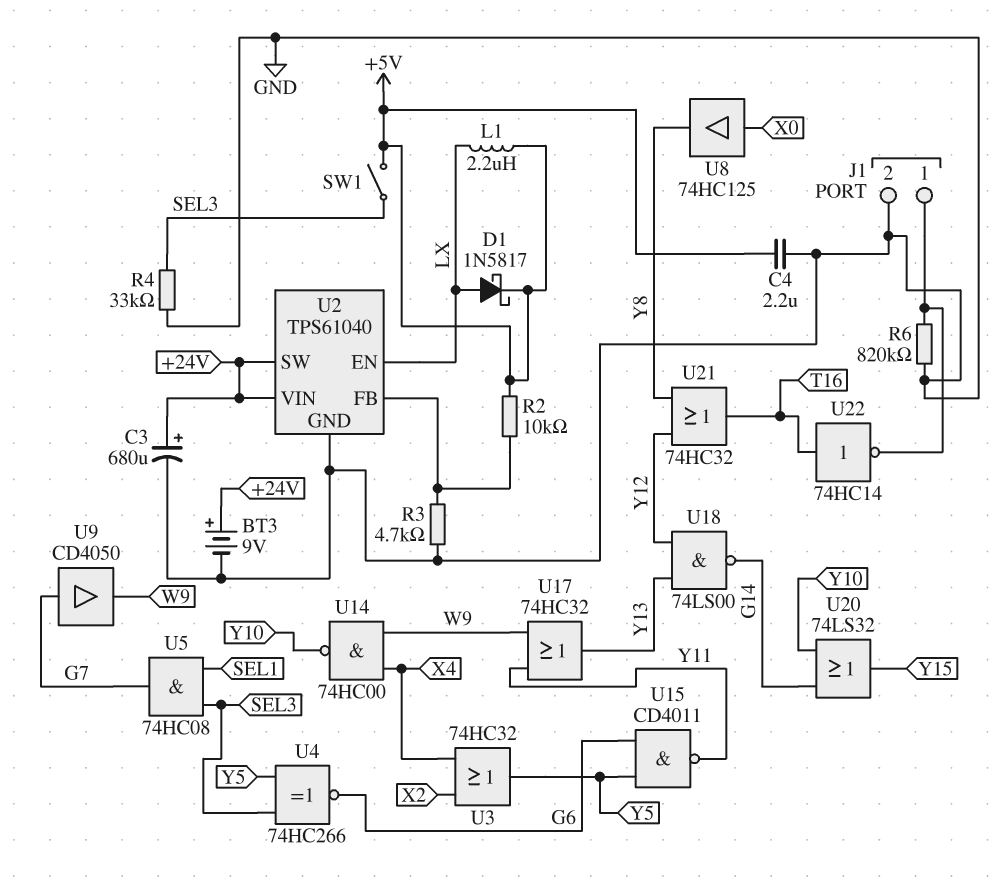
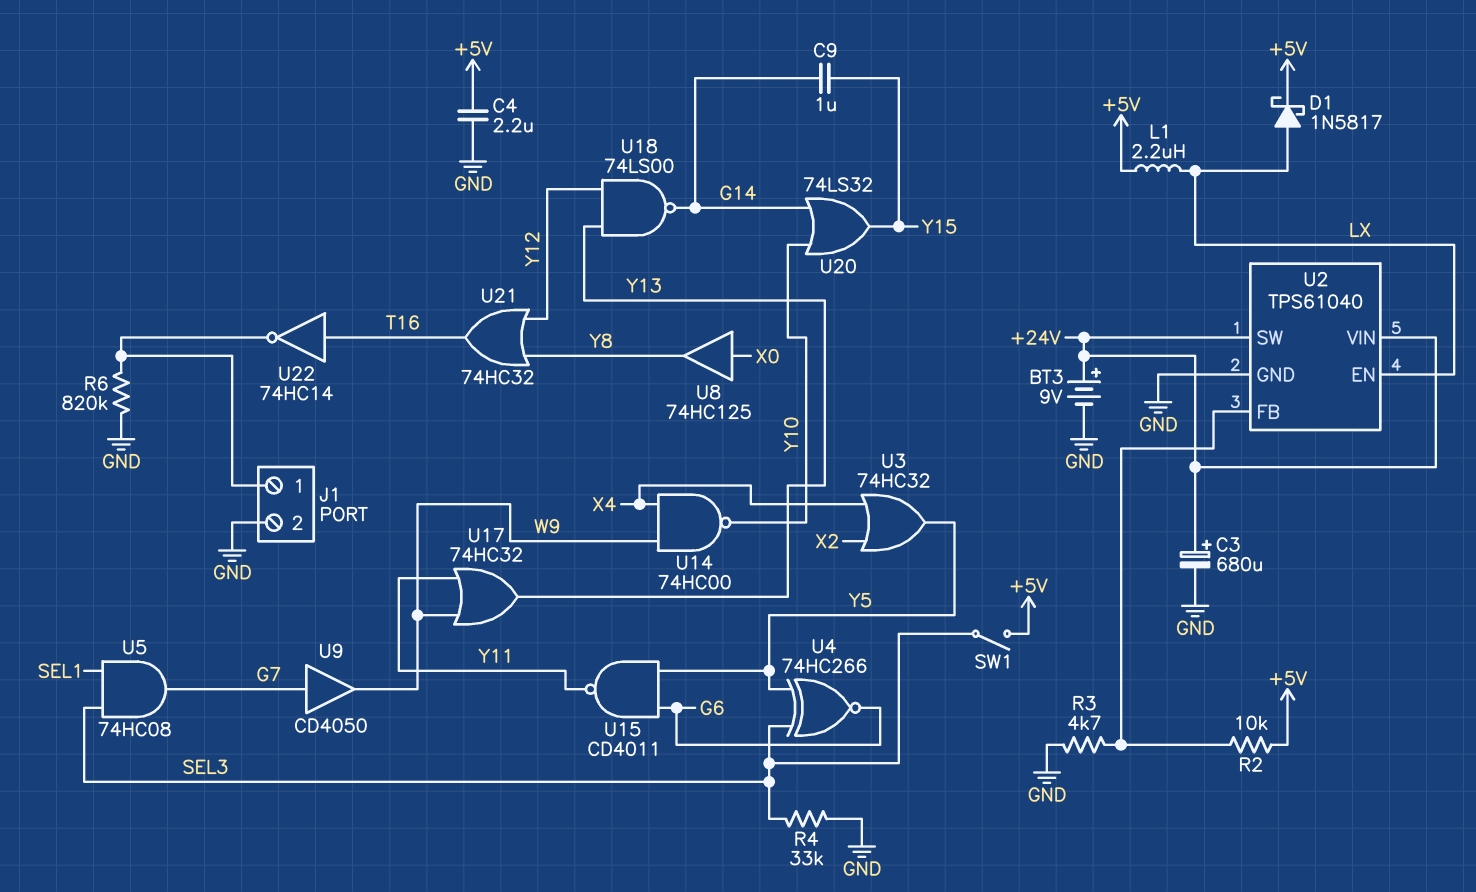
C9: none -> 1uF (G14, Y15)

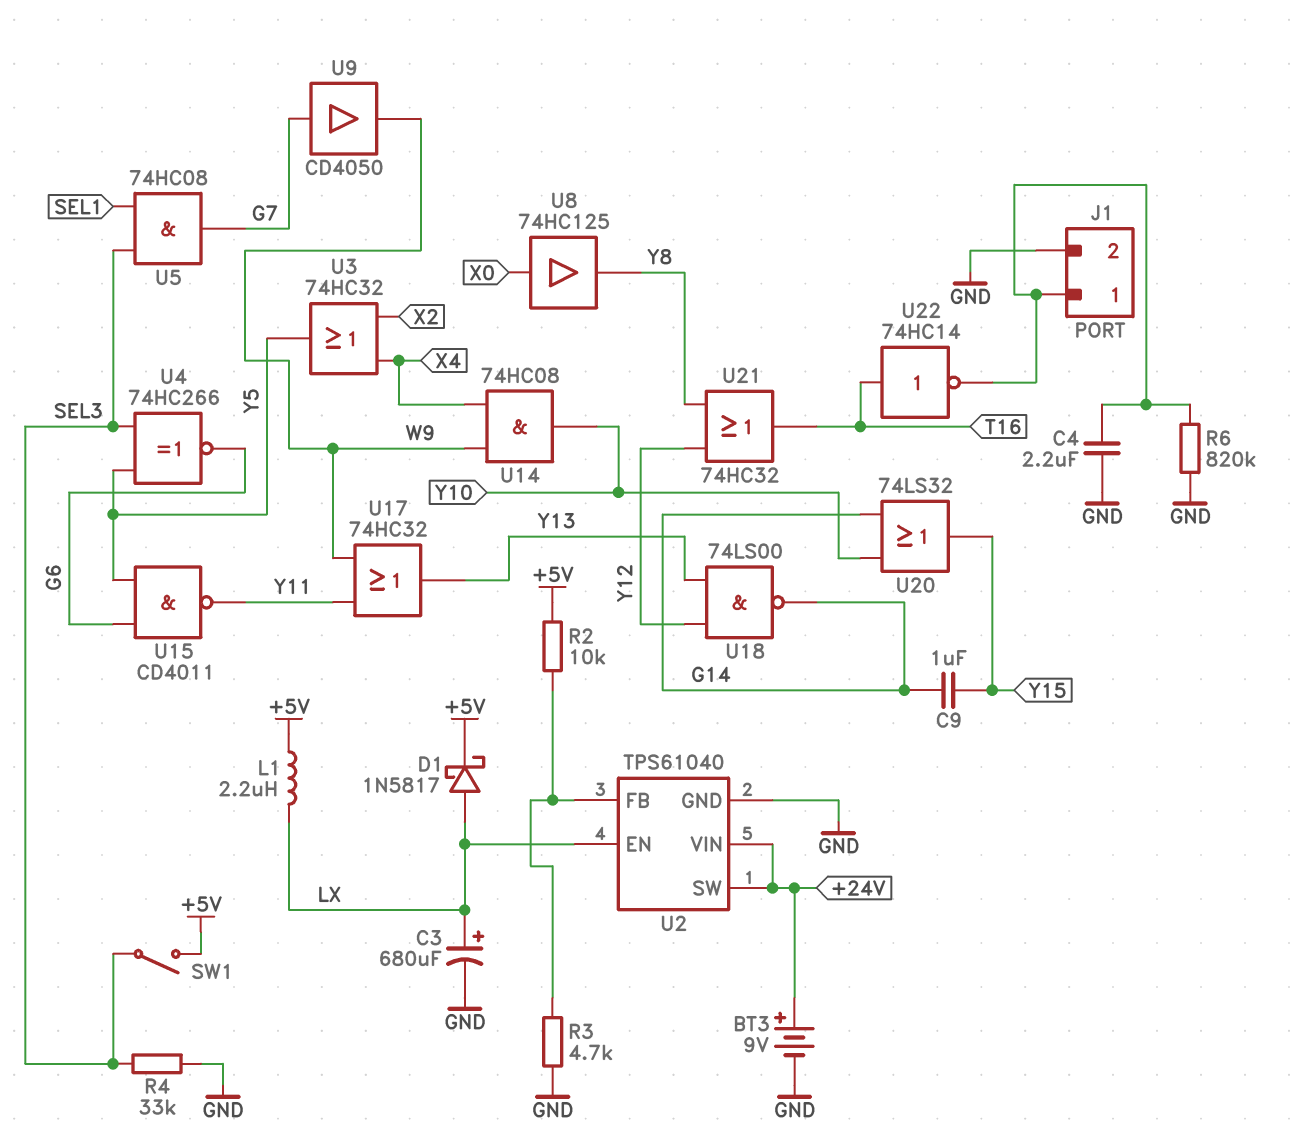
C3: 680uF (plus +24V, minus GND) -> 680uF (plus LX, minus GND)
C4: 2.2uF (+5V, GND) -> 2.2uF (GND, J1/1)
U14: NAND 74HC00 (in W9, in X4, out Y10) -> AND 74HC08 (in W9, in X4, out Y10)

